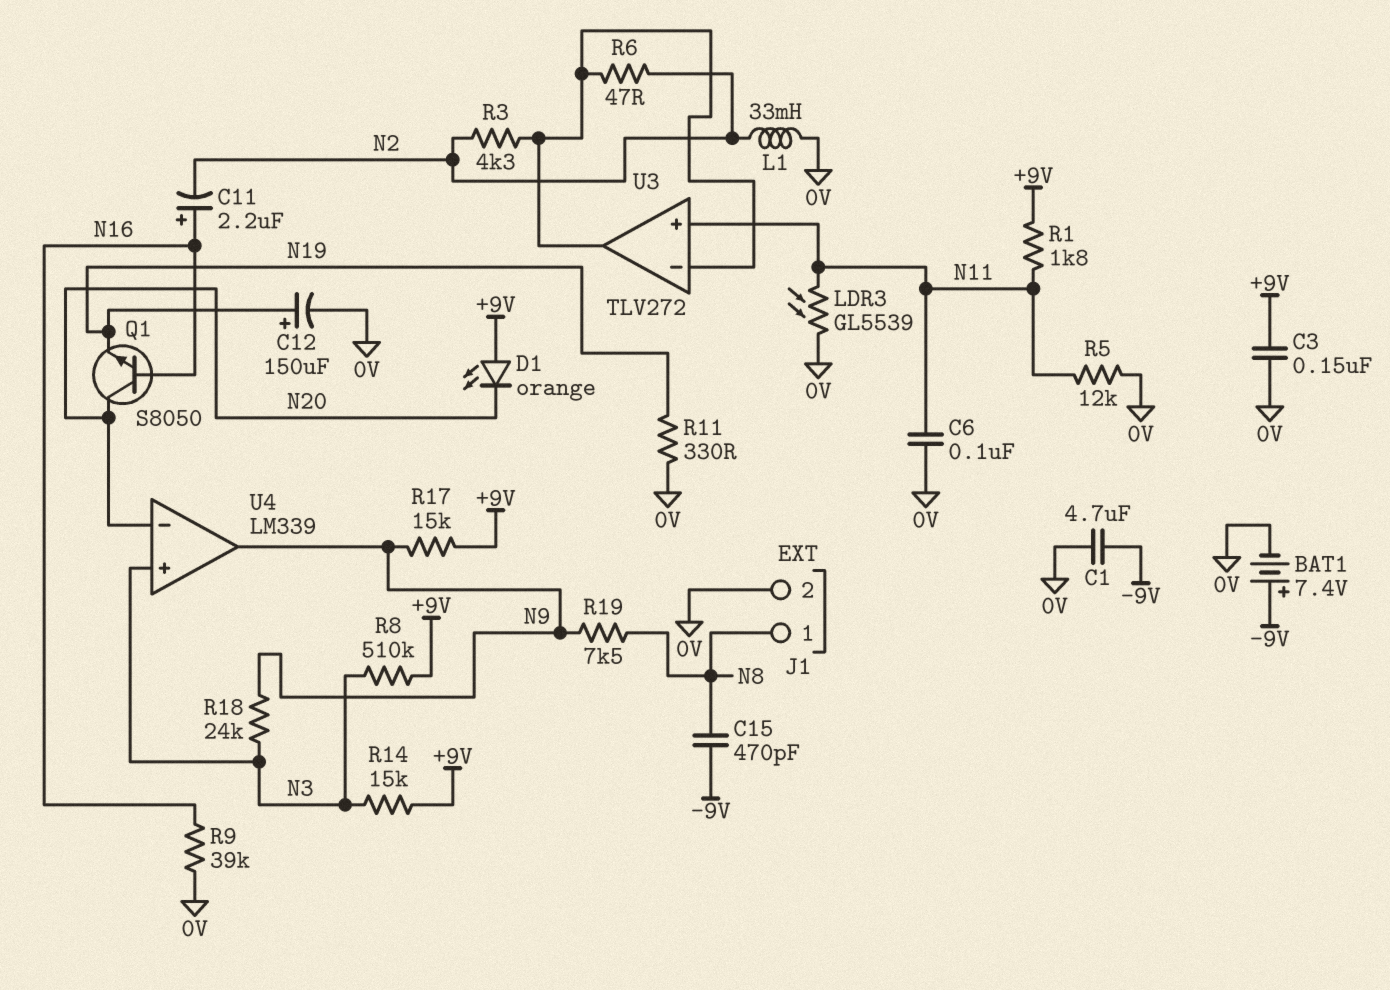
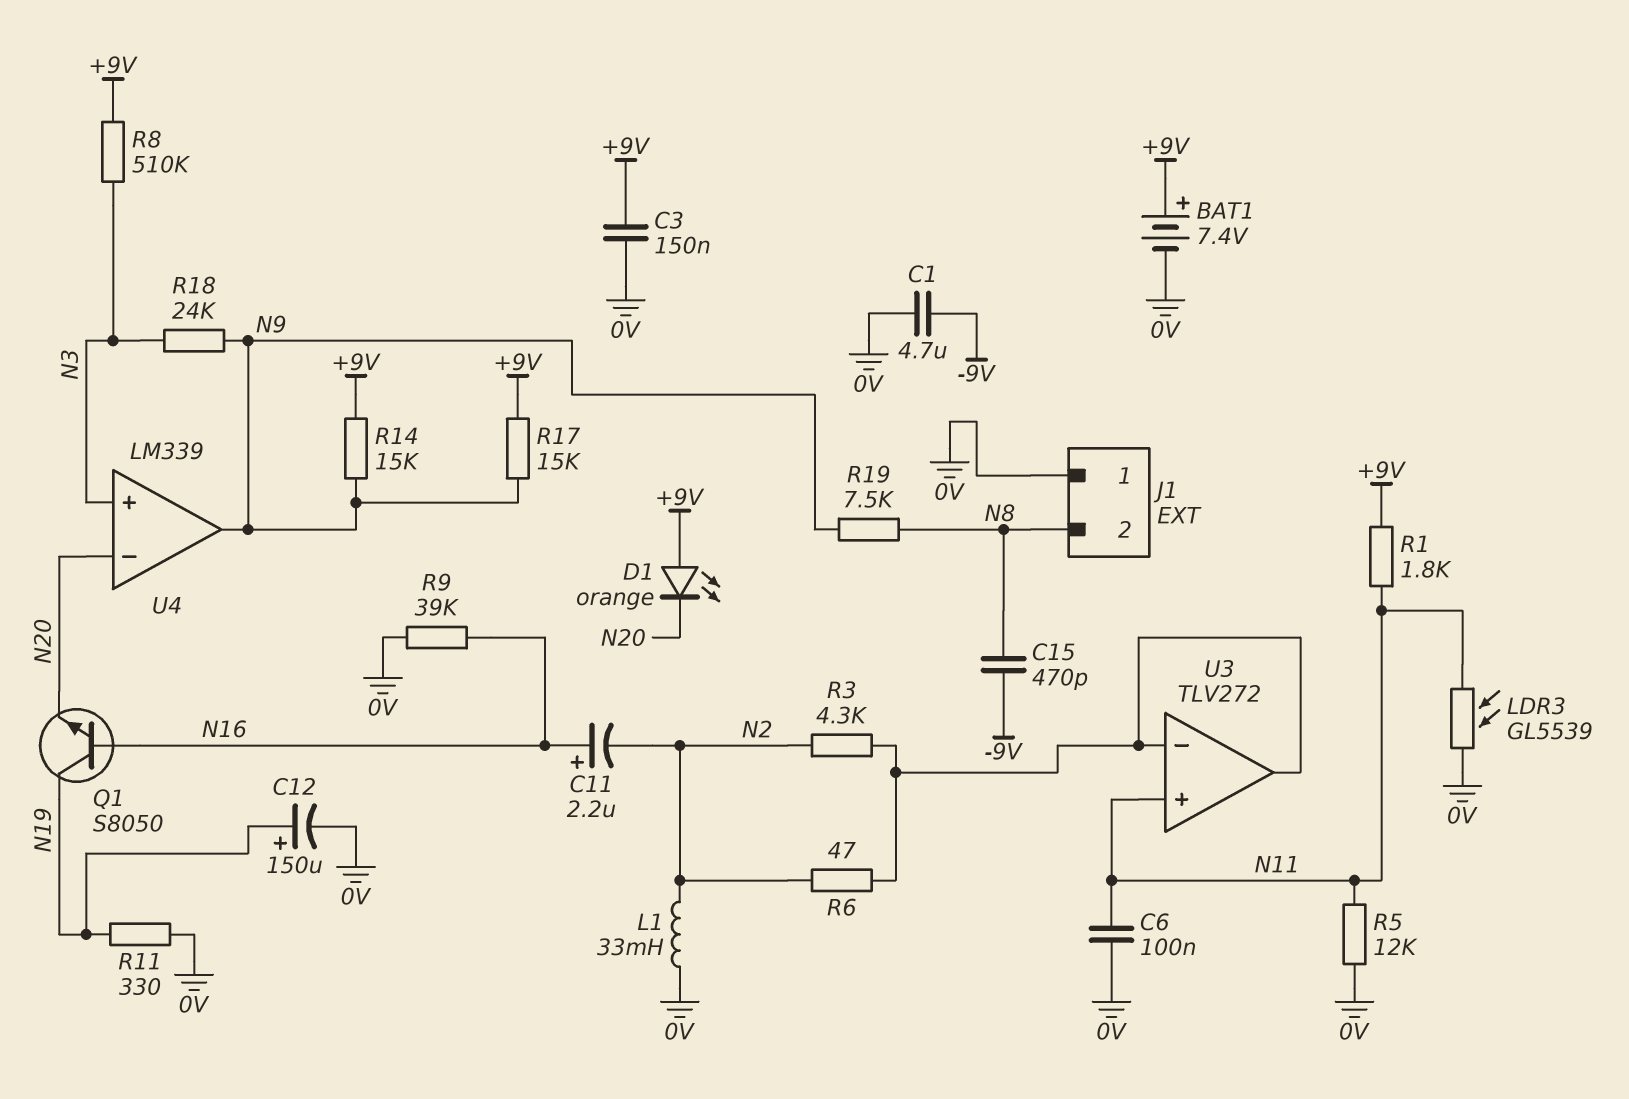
BAT1: 7.4V (plus -9V, minus 0V) -> 7.4V (plus +9V, minus 0V)
J1 pin 1: N8 -> 0V
J1 pin 2: 0V -> N8
Q1: NPN S8050 (B N16, C N20, E N19) -> NPN S8050 (B N16, C N19, E N20)
R14: 15k (+9V, N3) -> 15k (+9V, N9)

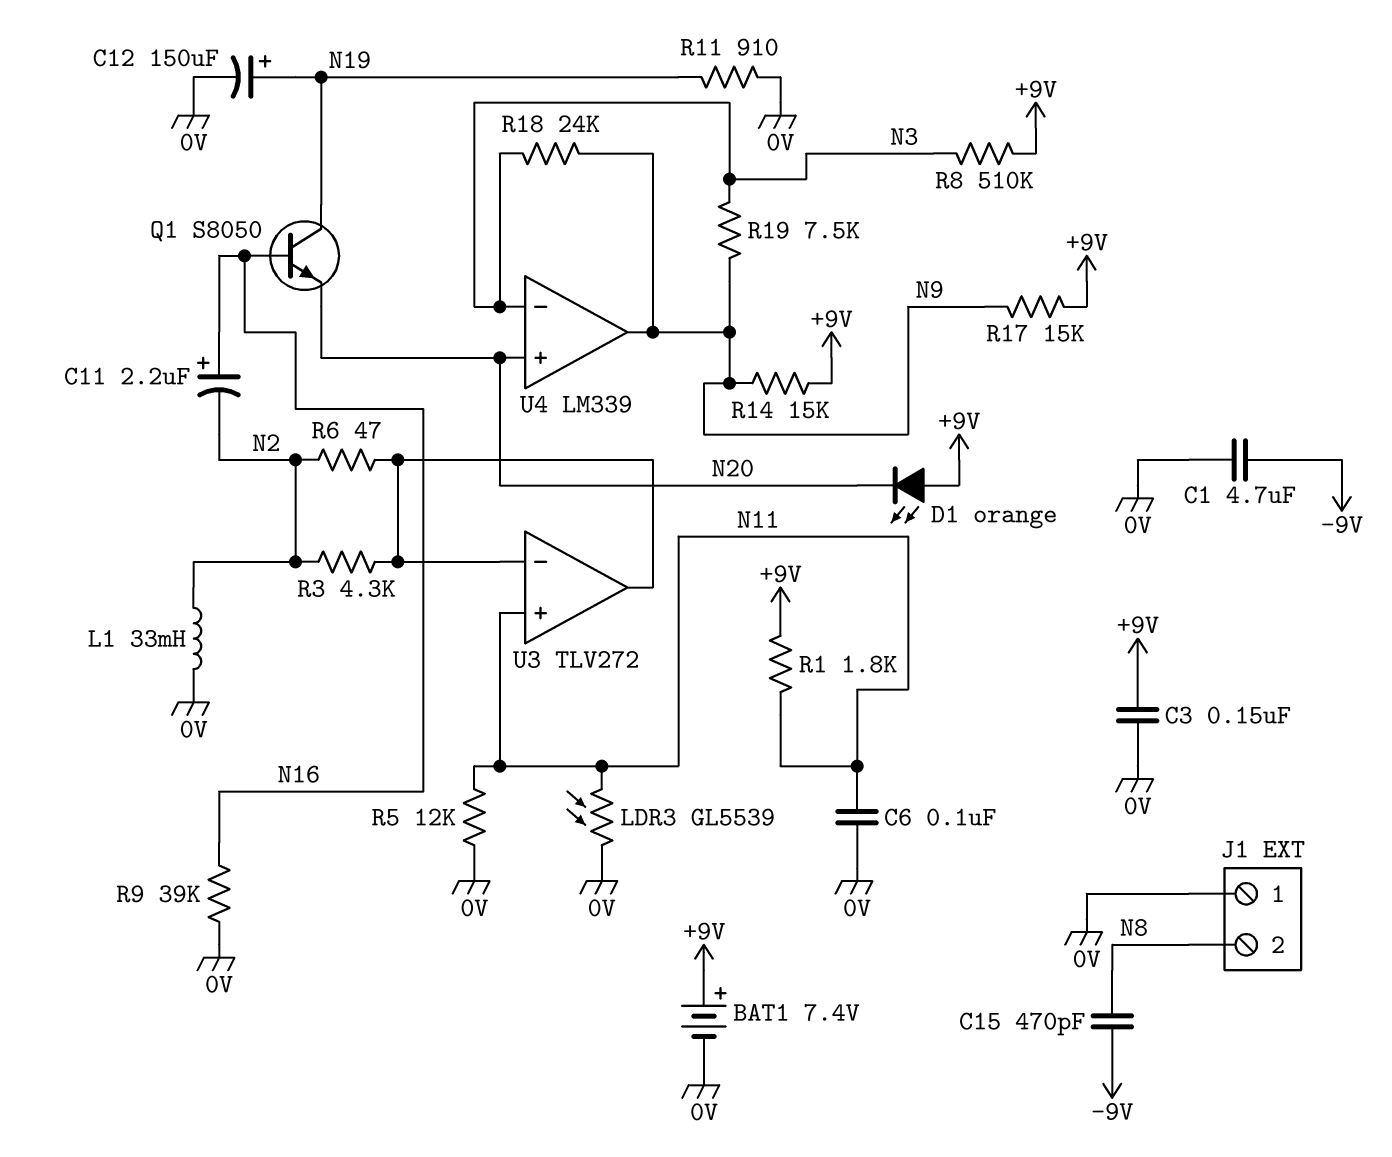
R11: 330 (0V, N19) -> 910 (0V, N19)
R19: 7.5k (N8, N9) -> 7.5k (N3, N9)
U4 pin in+: N3 -> N20
U4 pin in-: N20 -> N3

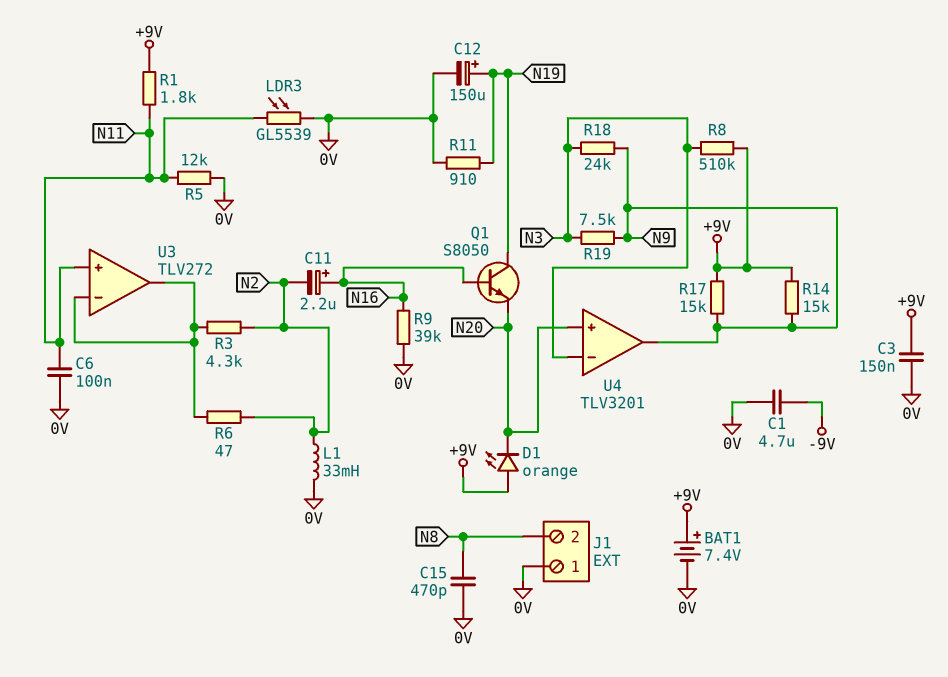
C15: 470pF (-9V, N8) -> 470pF (0V, N8)
U4: LM339 -> TLV3201

